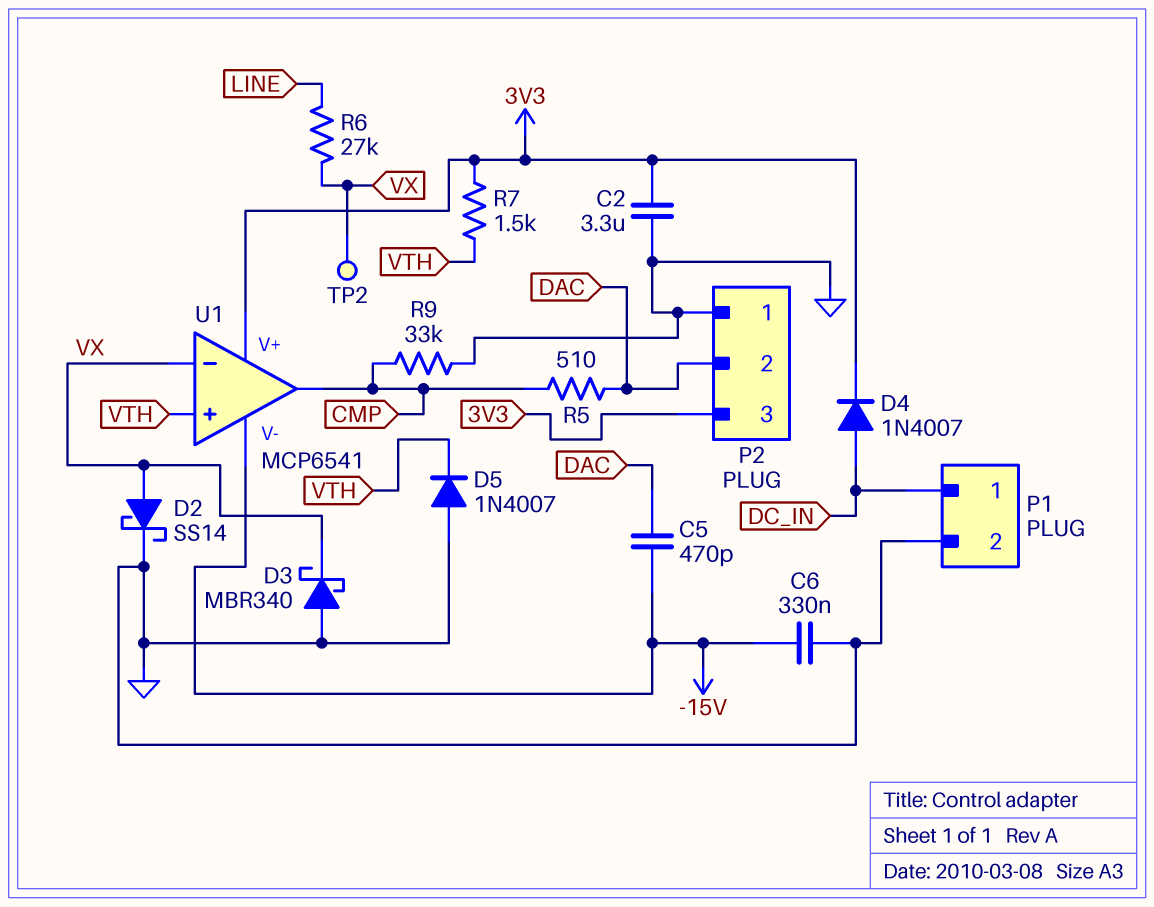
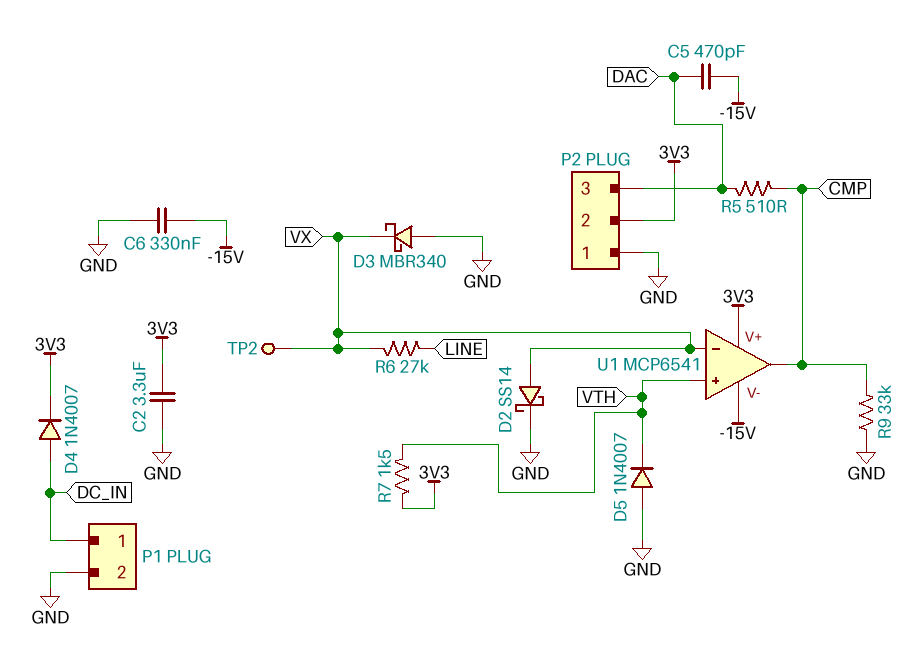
P2 pin 2: DAC -> 3V3
P2 pin 3: 3V3 -> DAC

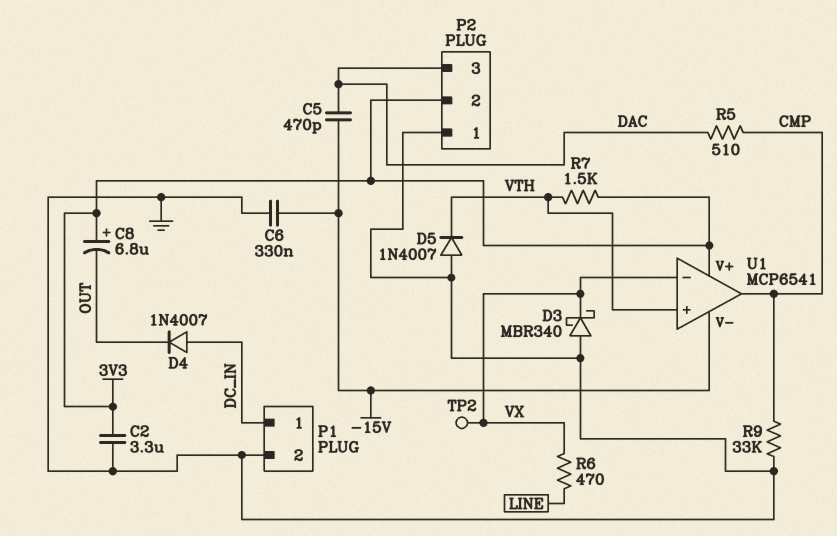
C8: none -> 6.8uF (plus 3V3, minus OUT)
D2: schottky SS14 (A VX, K GND) -> none
D4: diode 1N4007 (A DC_IN, K 3V3) -> diode 1N4007 (A DC_IN, K OUT)
R6: 27k (LINE, VX) -> 470 (LINE, VX)

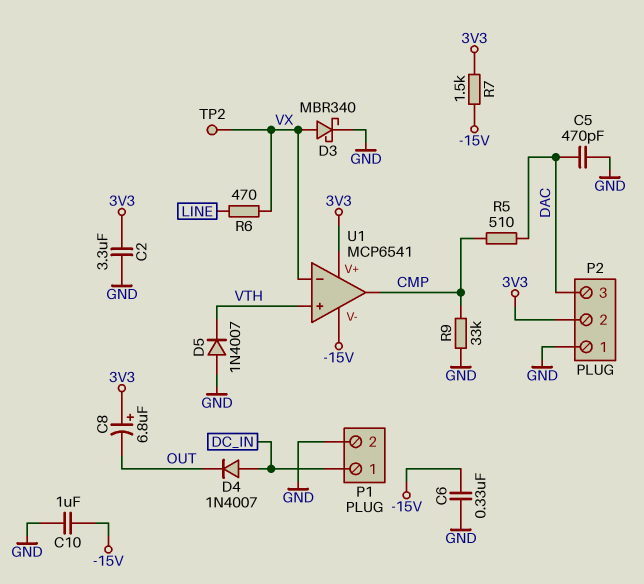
C5: 470pF (-15V, DAC) -> 470pF (DAC, GND)
C10: none -> 1uF (-15V, GND)
D3: schottky MBR340 (A GND, K VX) -> schottky MBR340 (A VX, K GND)
R7: 1.5k (3V3, VTH) -> 1.5k (-15V, 3V3)

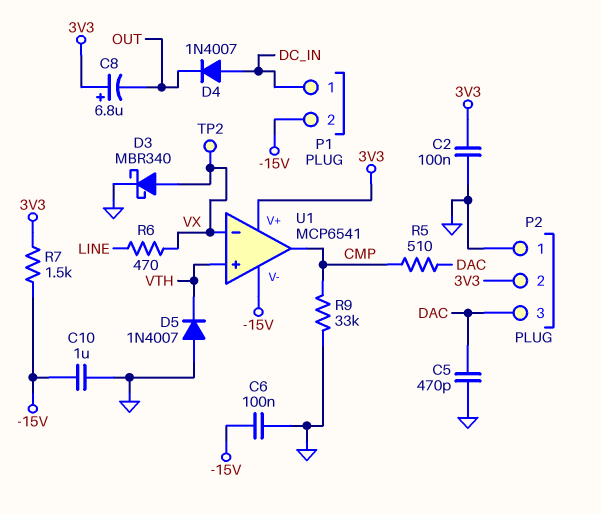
C2: 3.3uF (3V3, GND) -> 100nF (3V3, GND)
C6: 330nF (-15V, GND) -> 100nF (-15V, GND)
P1 pin 2: GND -> -15V

